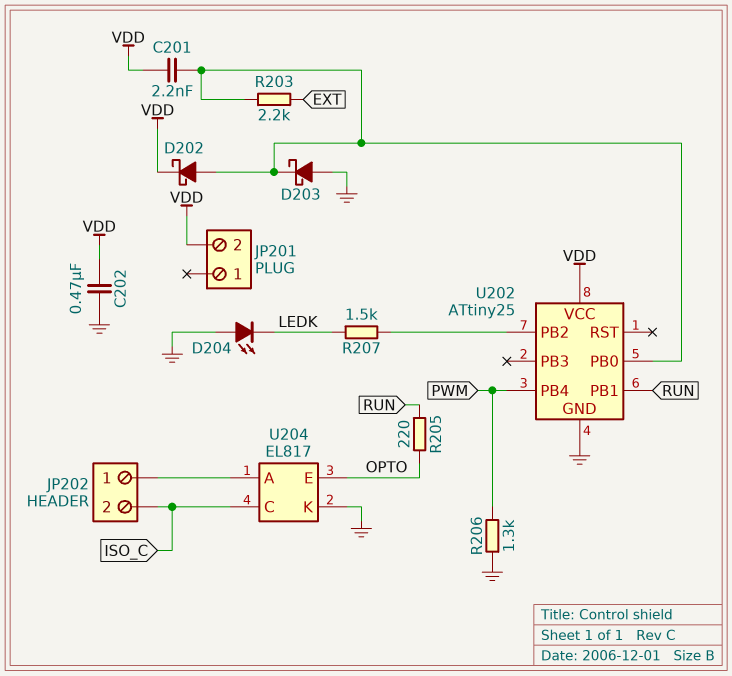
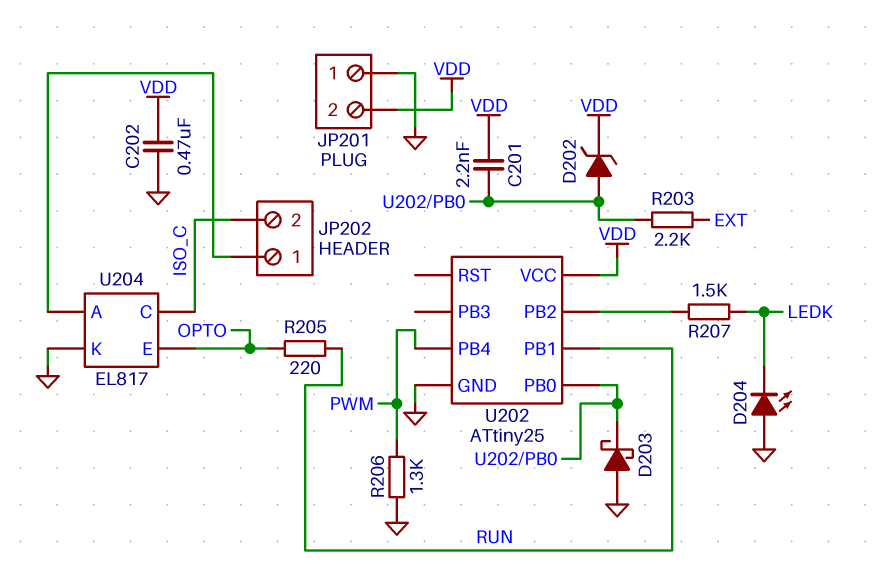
D202: schottky (A U202/PB0, K VDD) -> zener (A U202/PB0, K VDD)
JP201 pin 1: none -> GND

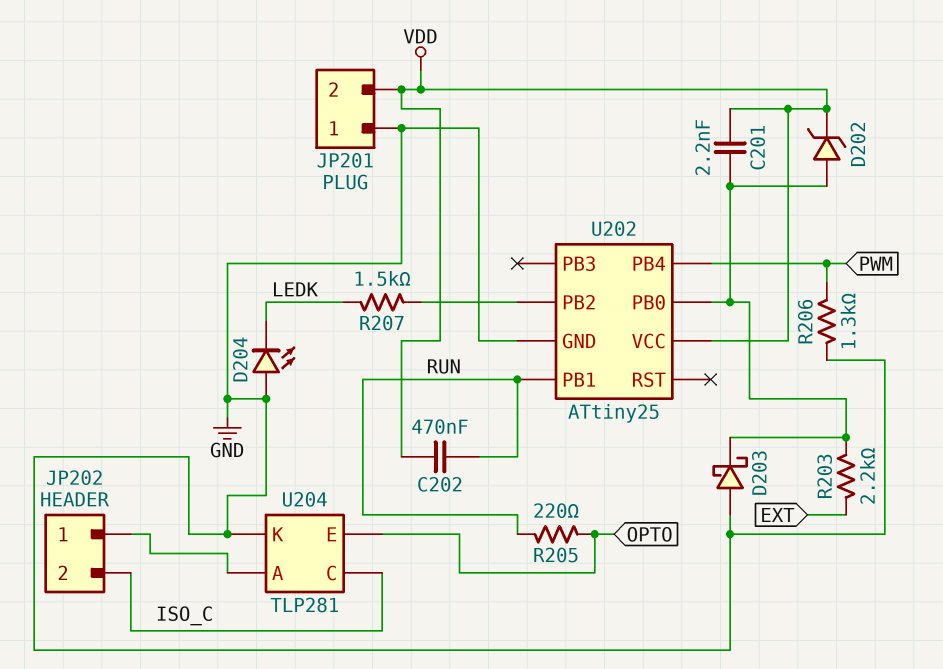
C202: 470nF (GND, VDD) -> 470nF (RUN, VDD)
U204: EL817 -> TLP281

